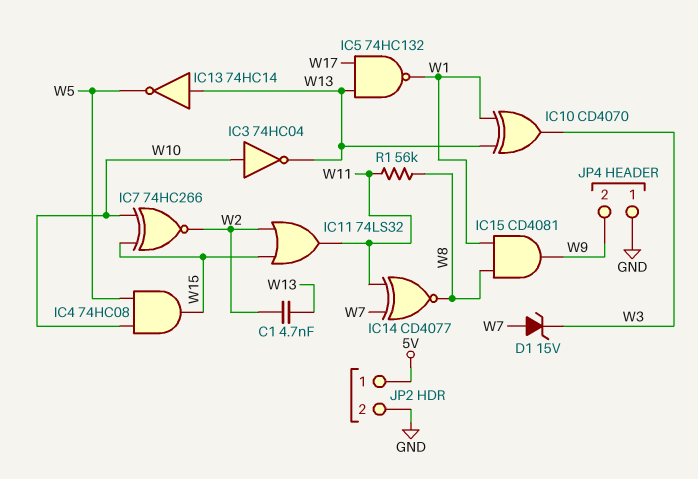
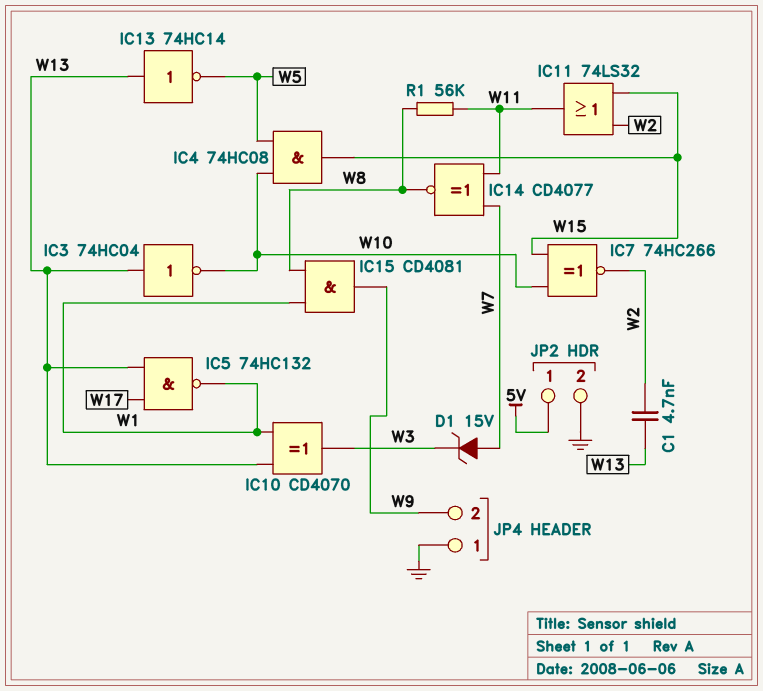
IC3: NOT 74HC04 (in W10, out W13) -> NOT 74HC04 (in W13, out W10)

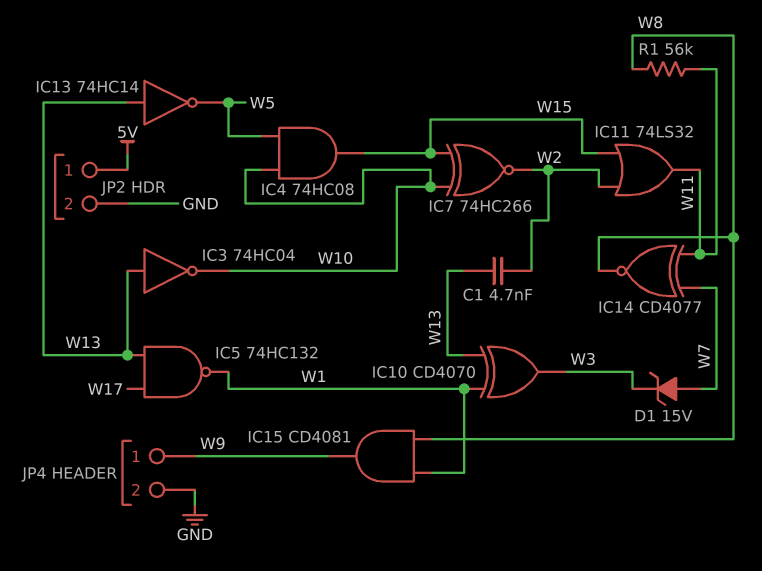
JP4 pin 1: GND -> W9
JP4 pin 2: W9 -> GND

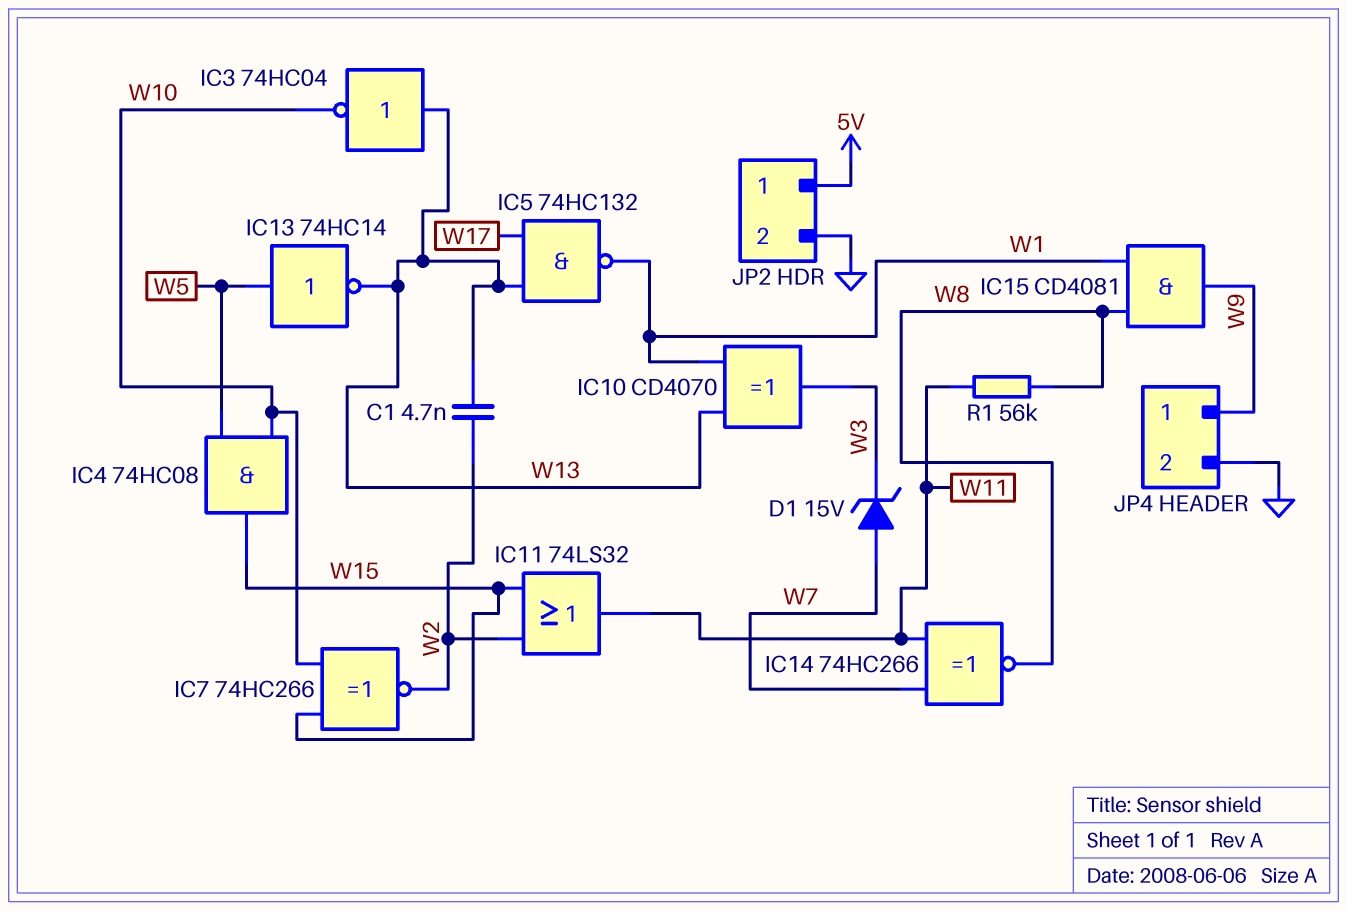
IC13: NOT 74HC14 (in W13, out W5) -> NOT 74HC14 (in W5, out W13)
IC14: XNOR CD4077 (in W7, in W11, out W8) -> XNOR 74HC266 (in W7, in W11, out W8)

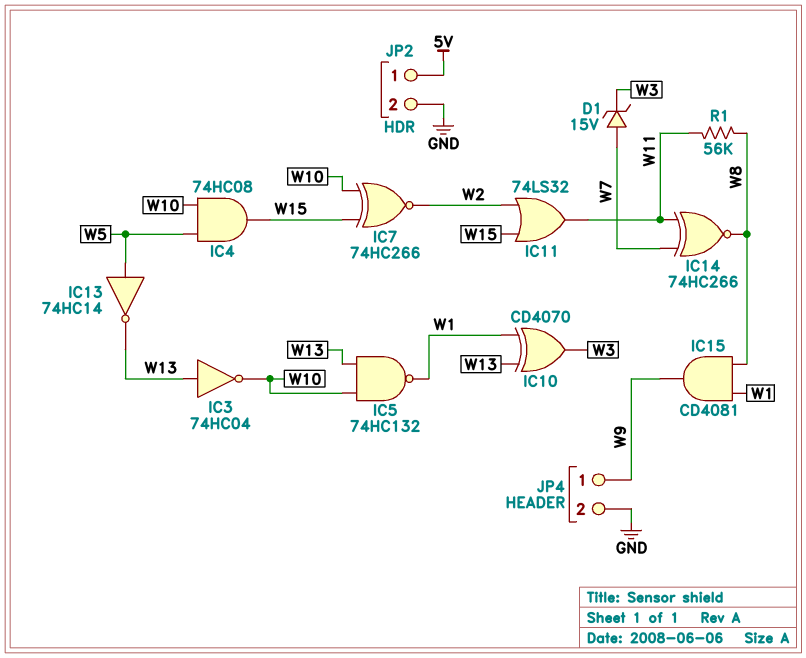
C1: 4.7nF (W2, W13) -> none
IC5: NAND 74HC132 (in W13, in W17, out W1) -> NAND 74HC132 (in W10, in W13, out W1)

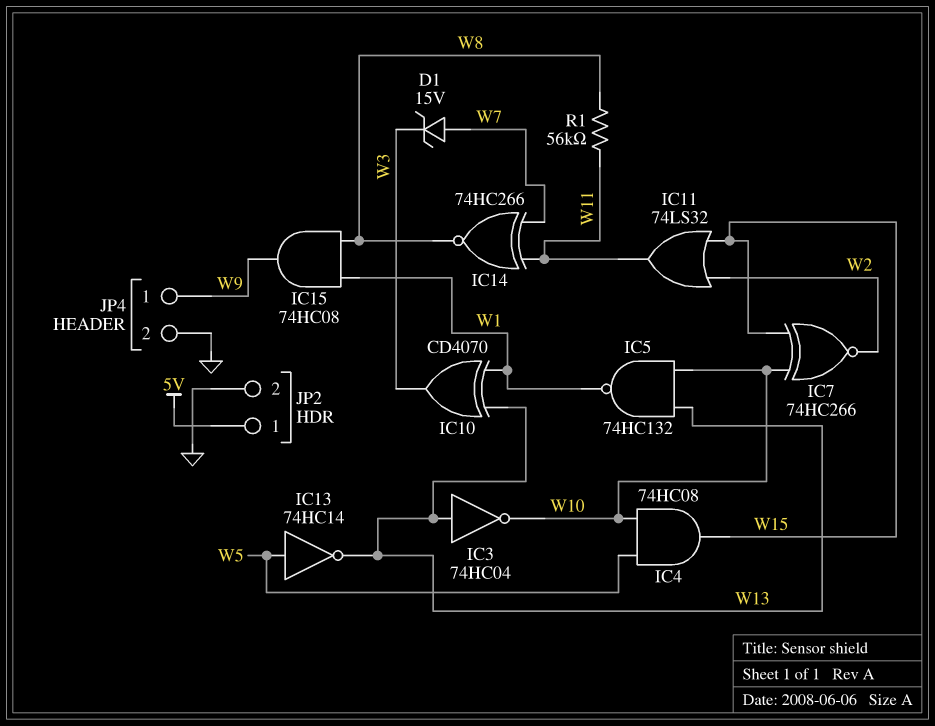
IC15: AND CD4081 (in W1, in W8, out W9) -> AND 74HC08 (in W1, in W8, out W9)

